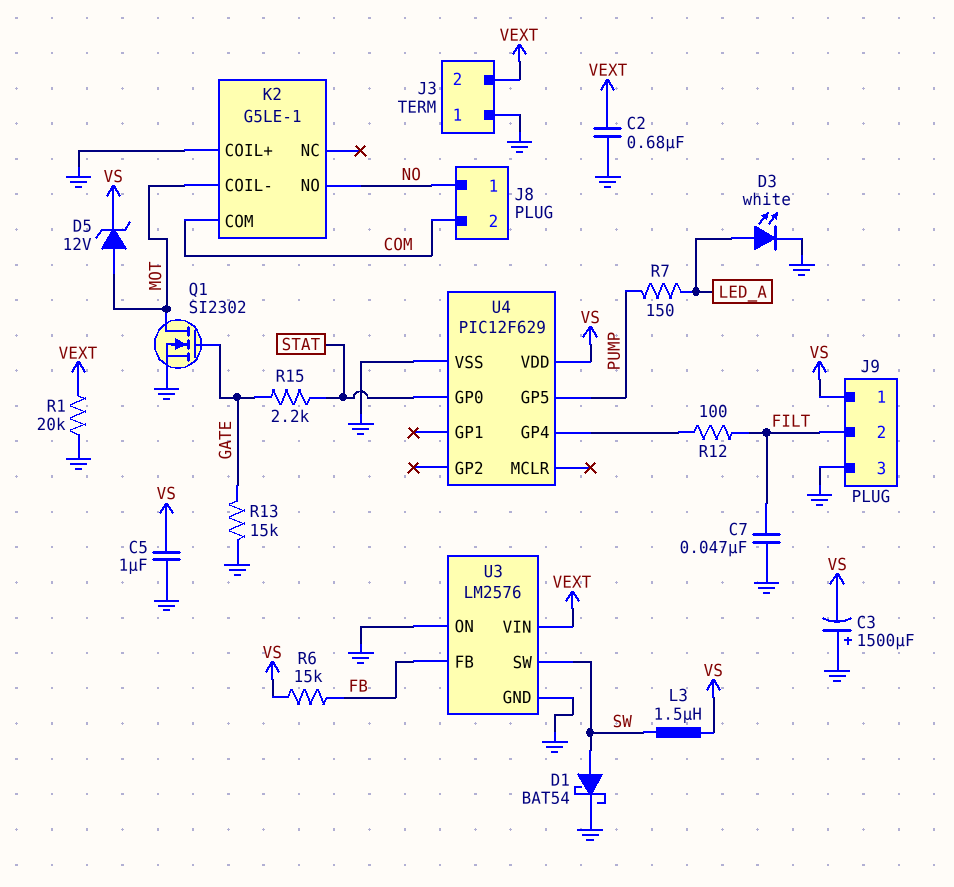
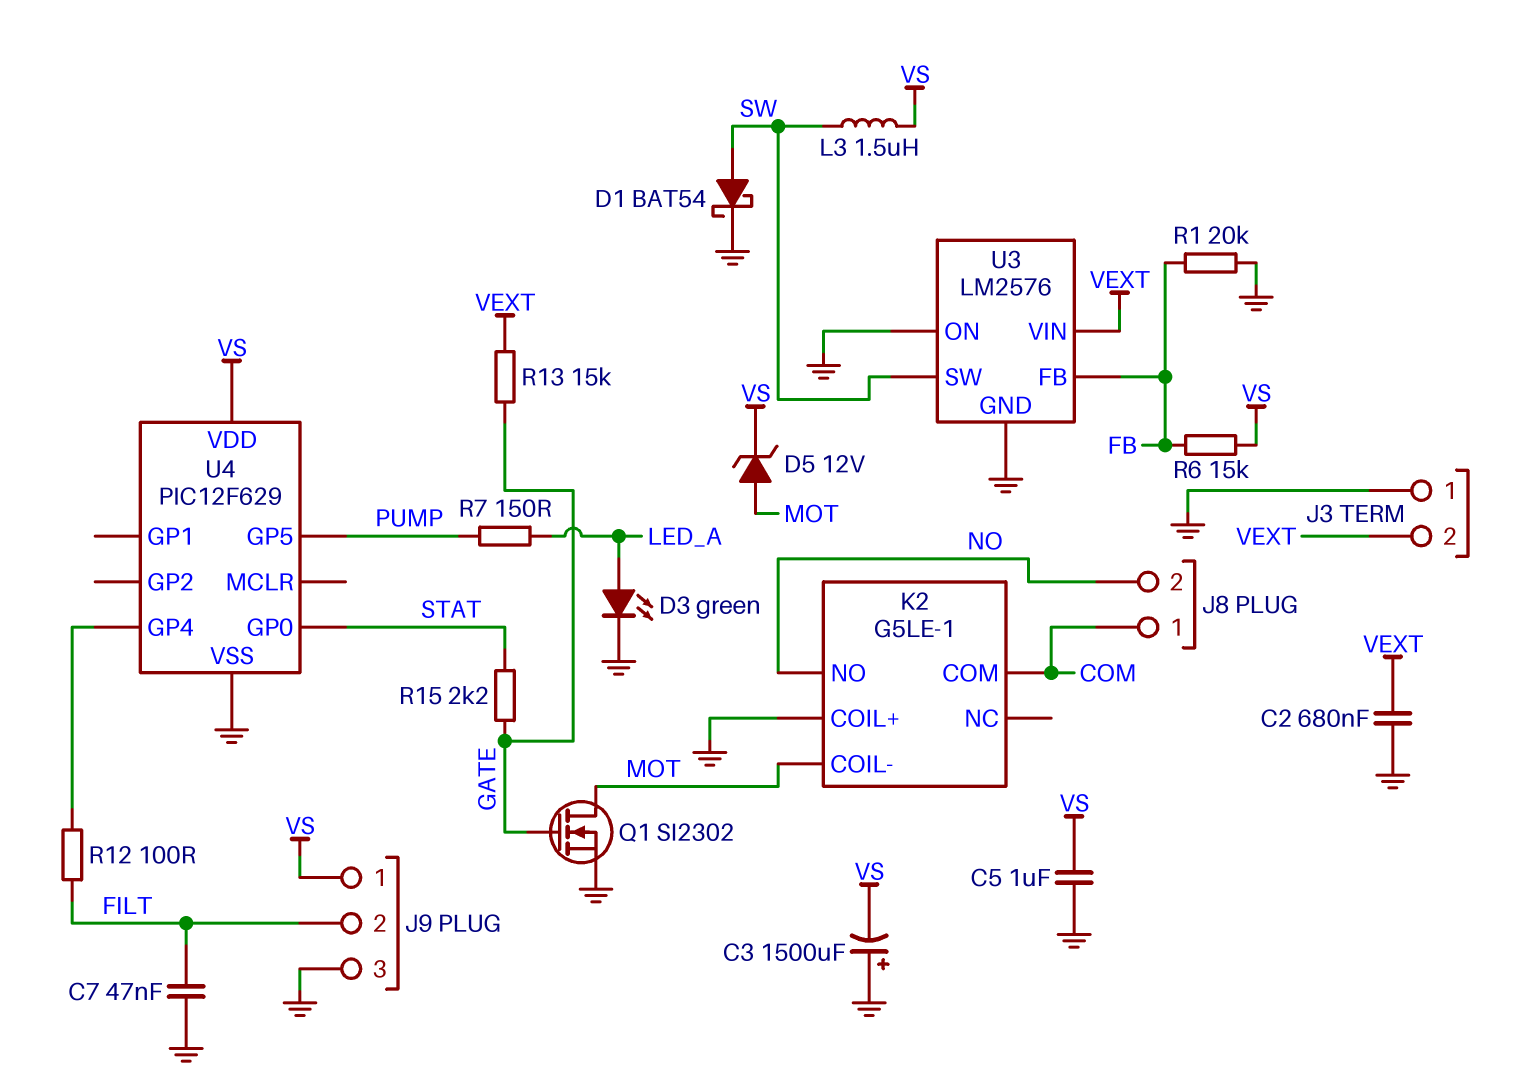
D3: LED white (A LED_A, K GND) -> LED green (A LED_A, K GND)
J8 pin 1: NO -> COM
J8 pin 2: COM -> NO
R1: 20k (GND, VEXT) -> 20k (FB, GND)
R13: 15k (GATE, GND) -> 15k (GATE, VEXT)

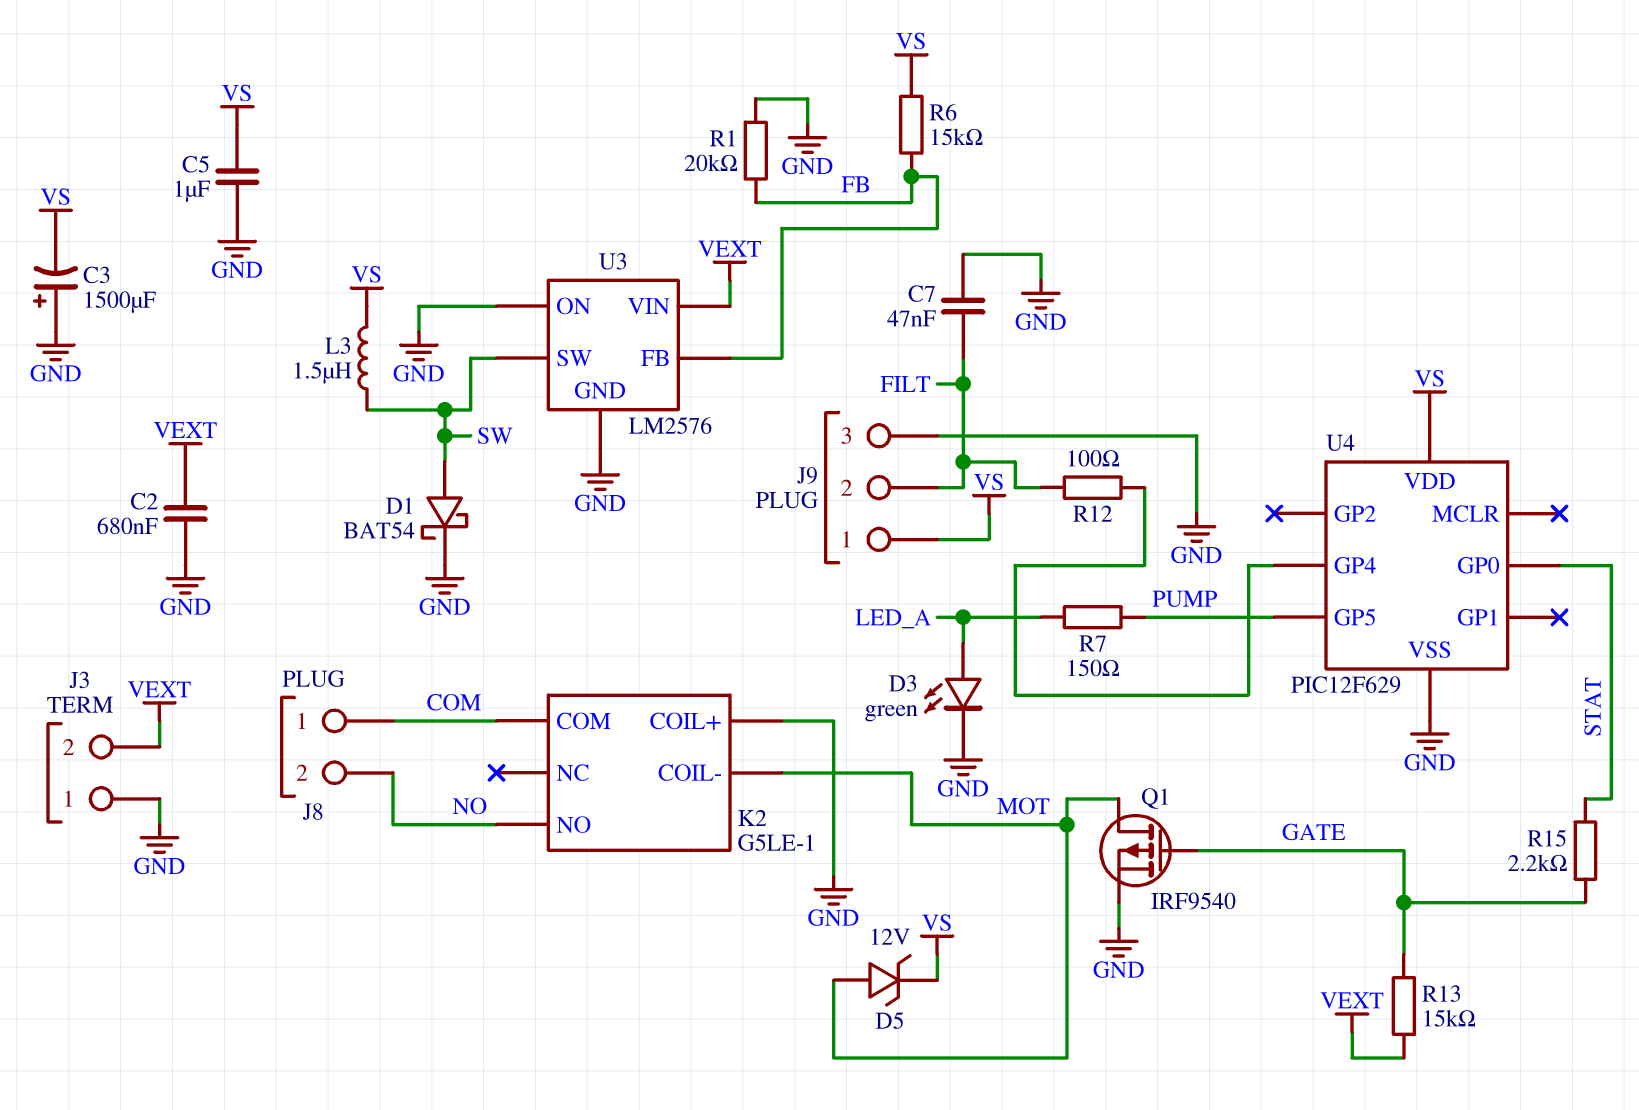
Q1: NMOS SI2302 (G GATE, D MOT, S GND) -> PMOS IRF9540 (G GATE, D MOT, S GND)

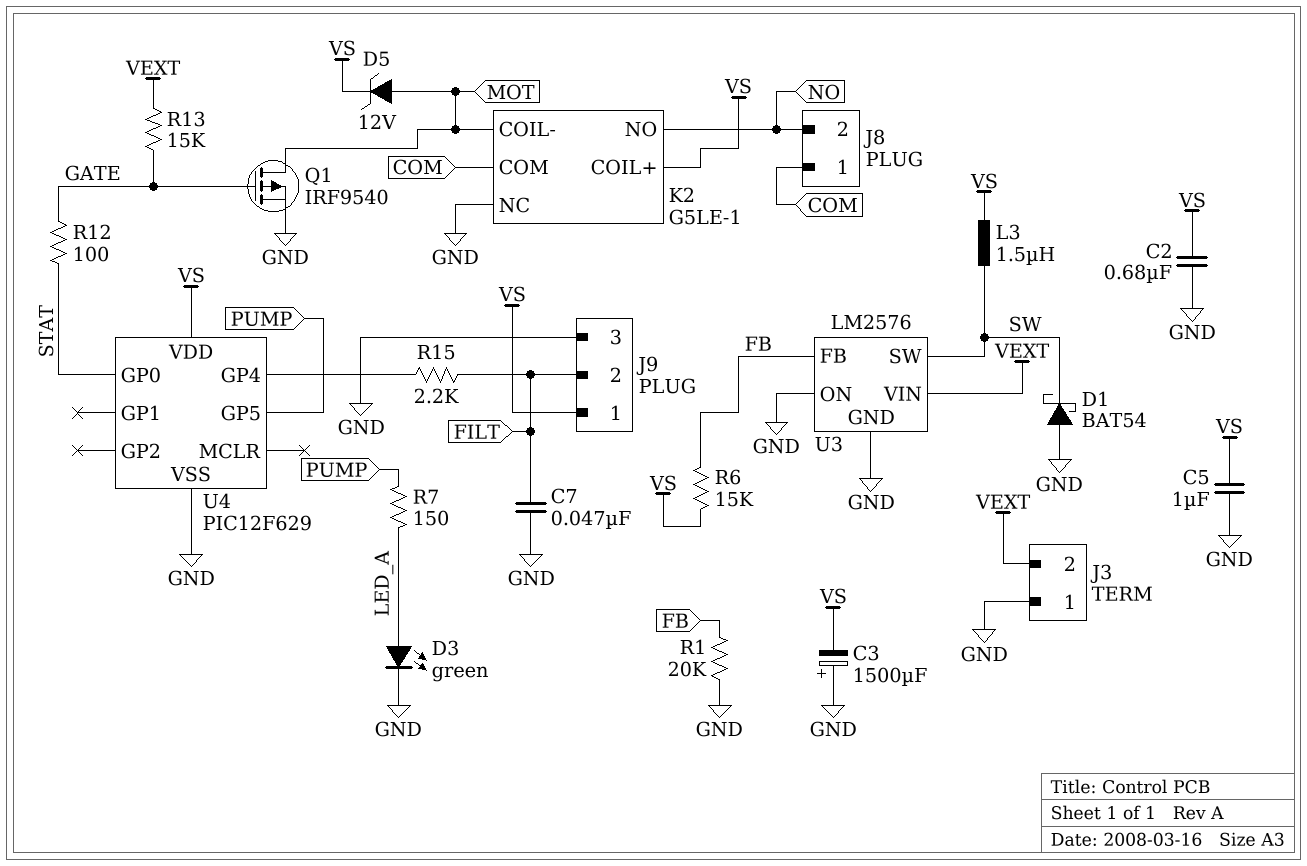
C2: 680nF (GND, VEXT) -> 680nF (GND, VS)
D1: schottky BAT54 (A SW, K GND) -> schottky BAT54 (A GND, K SW)
K2 pin COIL+: GND -> VS
K2 pin NC: none -> GND
R12: 100 (FILT, U4/GP4) -> 100 (GATE, STAT)
R15: 2.2k (GATE, STAT) -> 2.2k (FILT, U4/GP4)

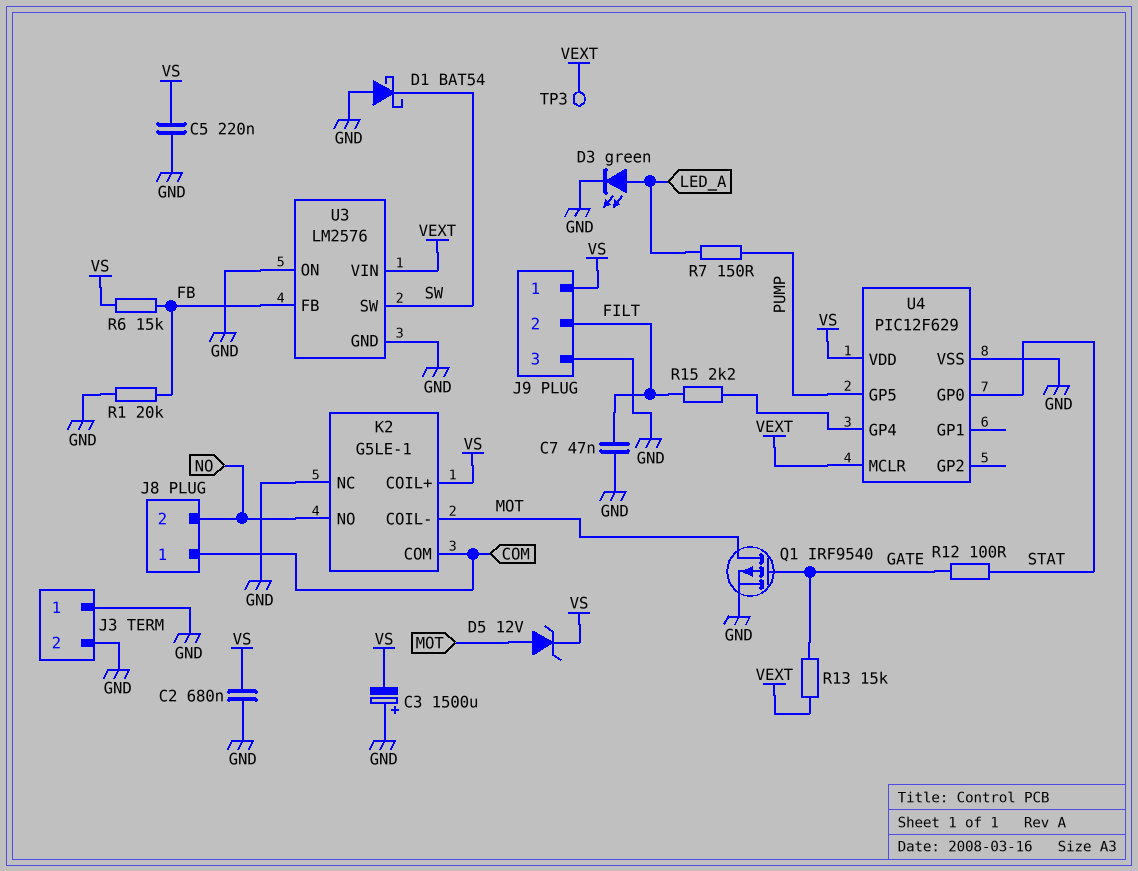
C5: 1uF (GND, VS) -> 220nF (GND, VS)
J3 pin 2: VEXT -> GND
L3: 1.5uH (SW, VS) -> none
TP3: none -> test point (VEXT)
U4 pin MCLR: none -> VEXT

